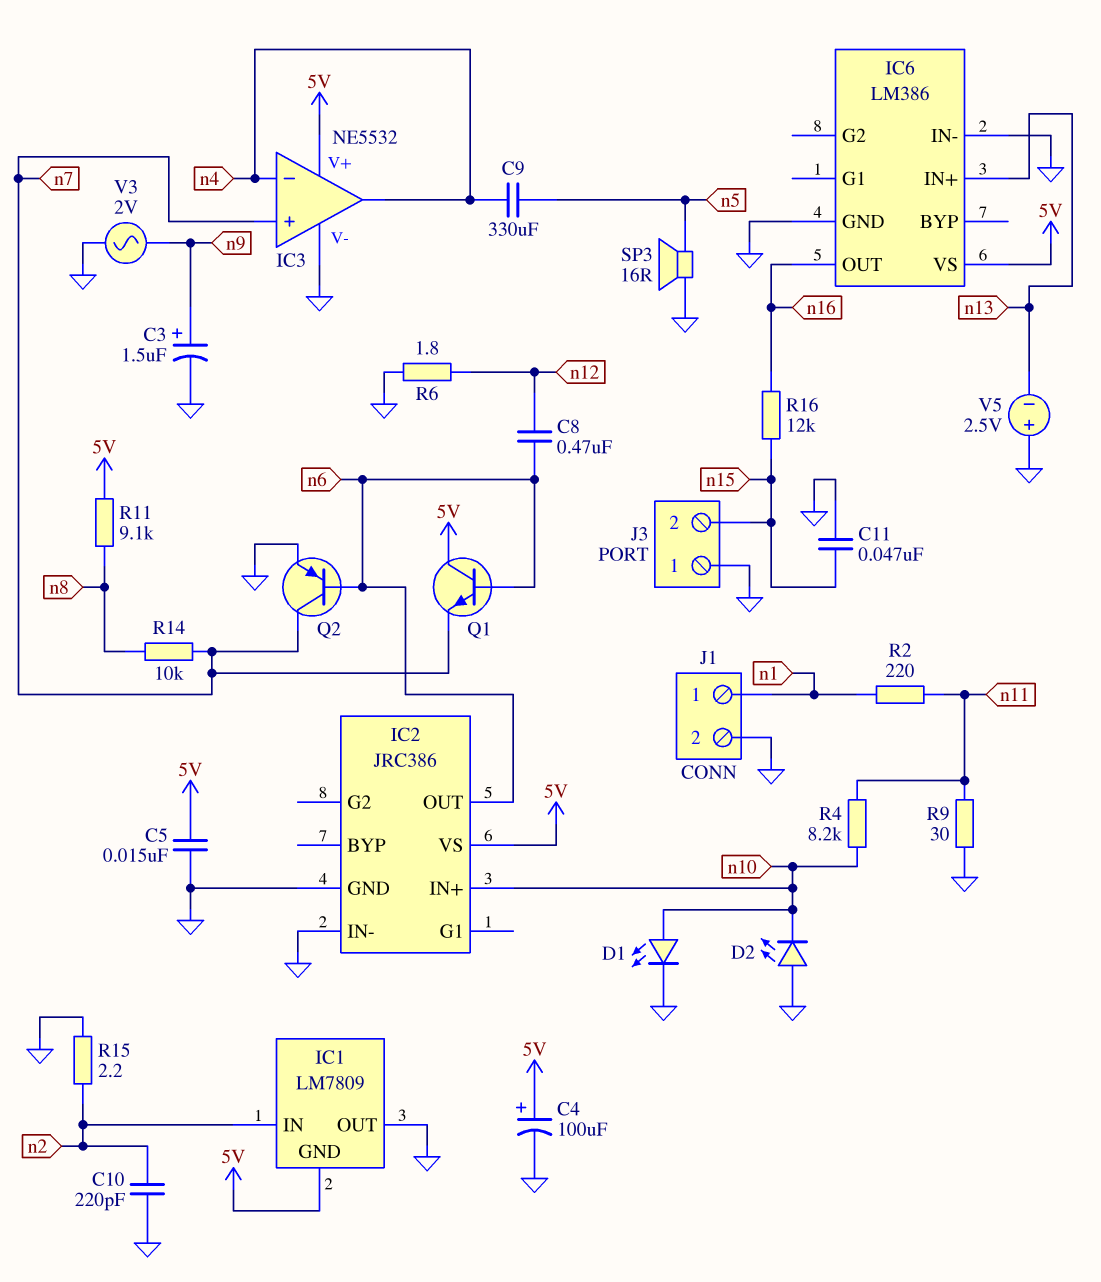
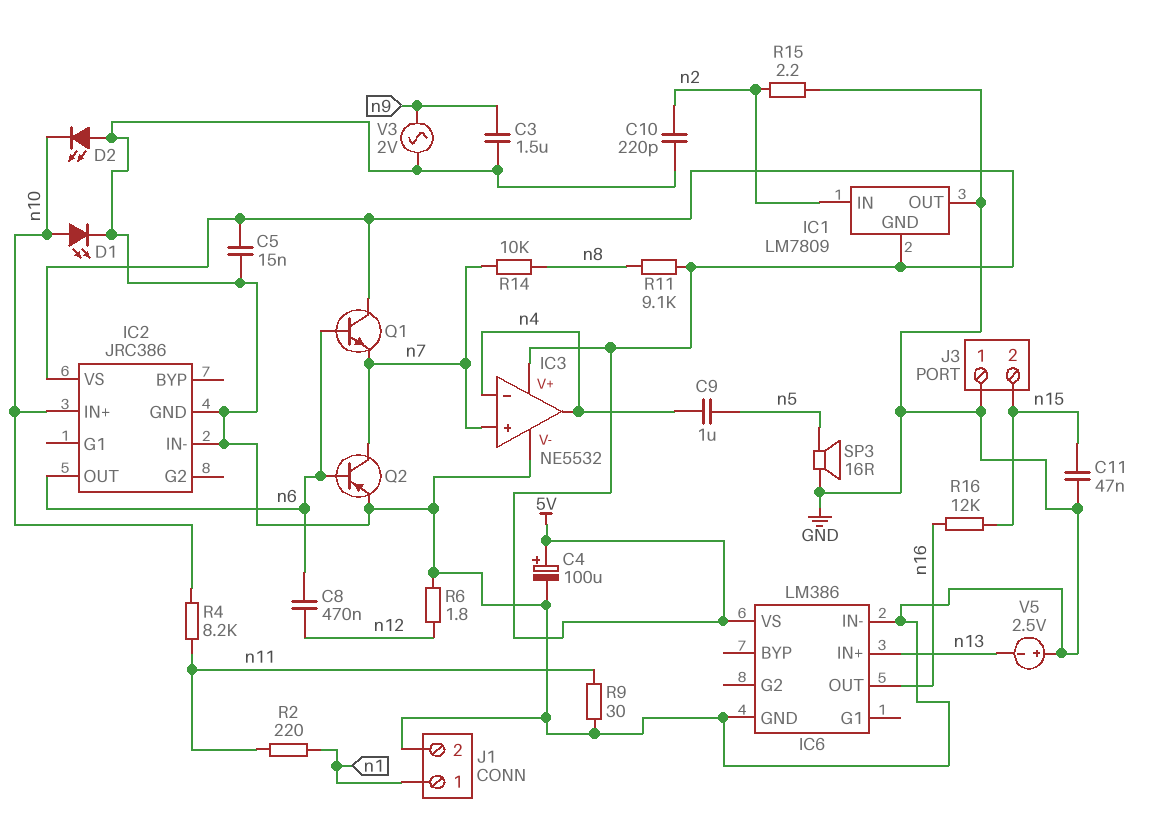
C3: 1.5uF (plus n9, minus GND) -> 1.5uF (GND, n9)
C9: 330uF (n4, n5) -> 1uF (n4, n5)

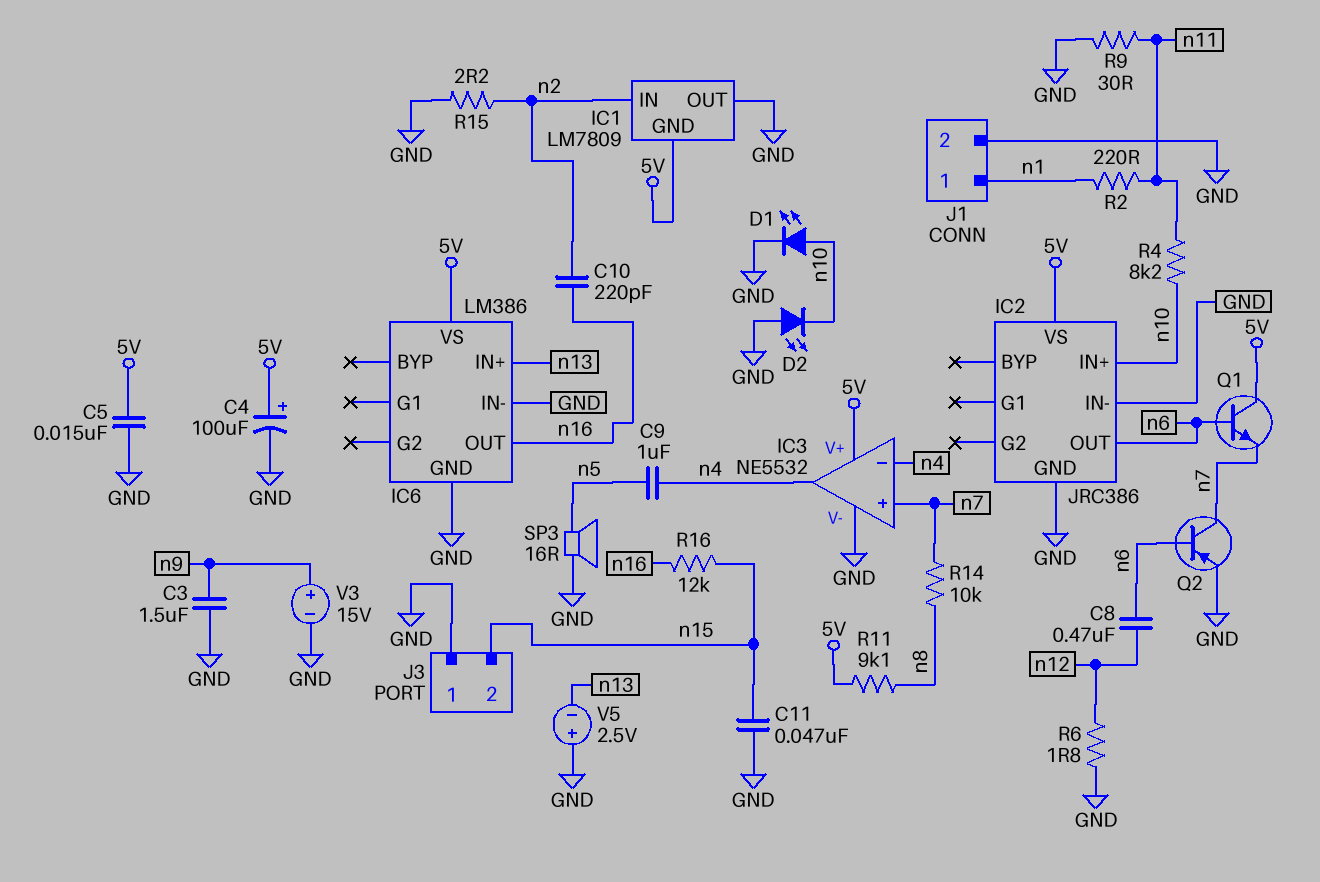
C10: 220pF (GND, n2) -> 220pF (n2, n16)
V3: AC 2V (GND, n9) -> 15V (plus n9, minus GND)

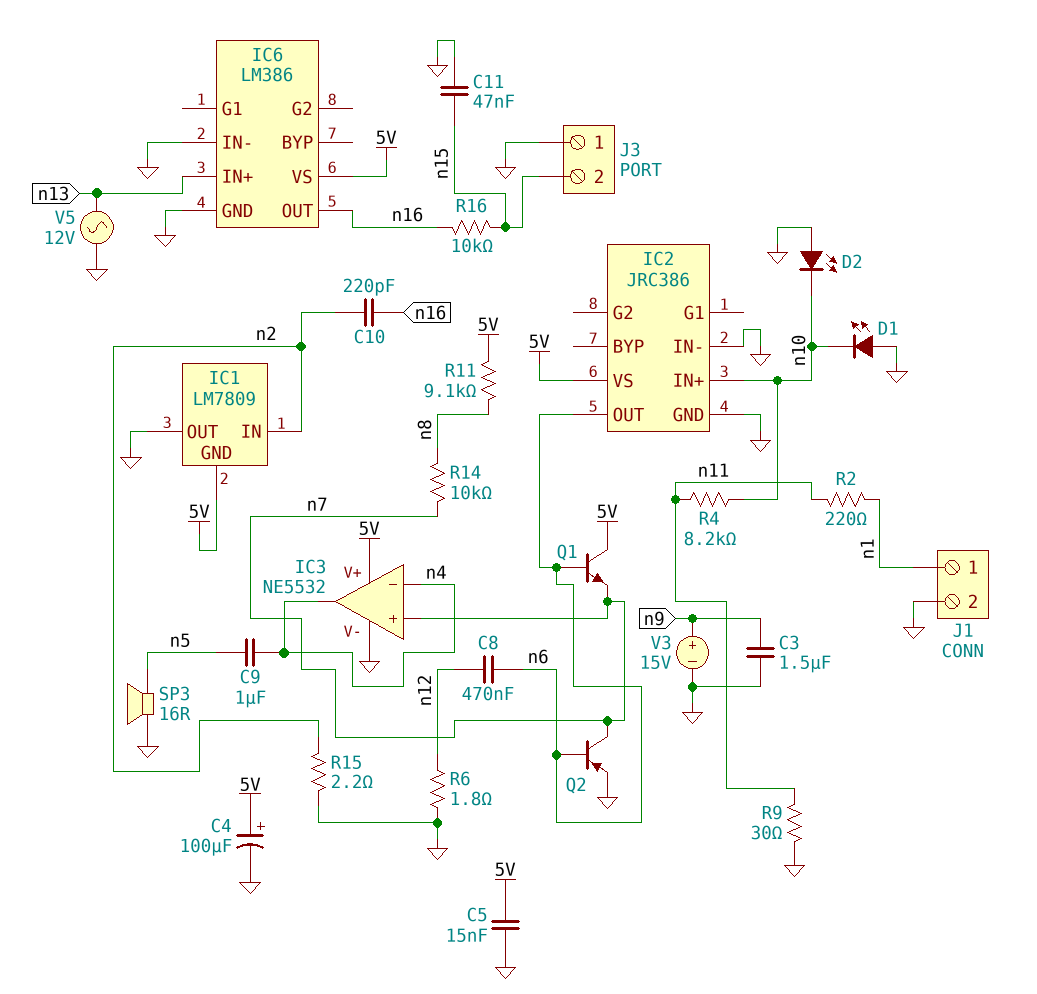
D1: LED (A n10, K GND) -> LED (A GND, K n10)
R16: 12k (n15, n16) -> 10k (n15, n16)
V5: 2.5V (plus GND, minus n13) -> AC 12V (GND, n13)

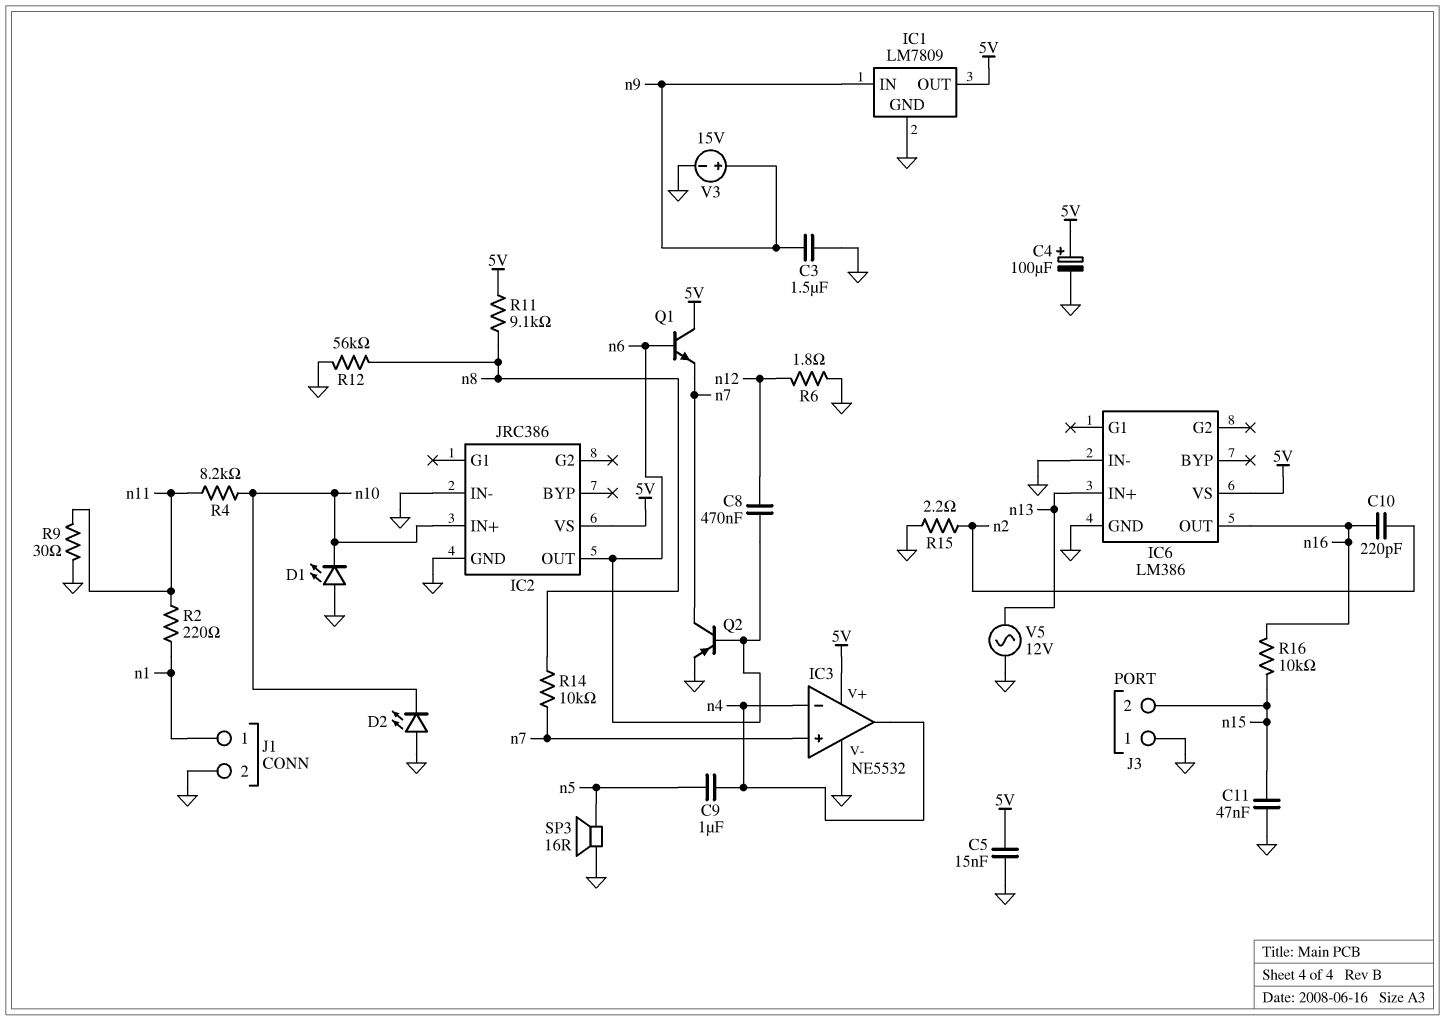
IC1 pin GND: 5V -> GND
IC1 pin IN: n2 -> n9
IC1 pin OUT: GND -> 5V
R12: none -> 56k (GND, n8)

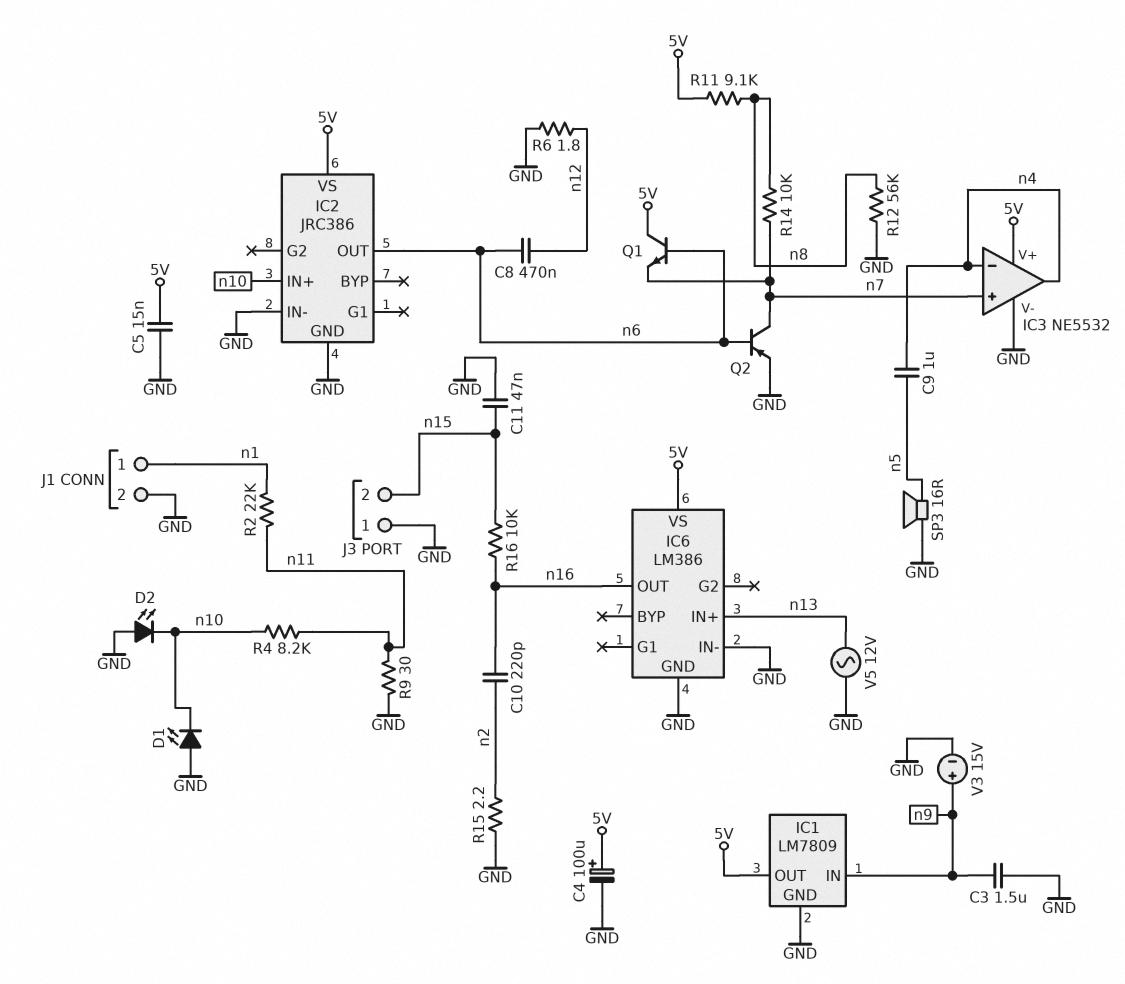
R2: 220 (n1, n11) -> 22k (n1, n11)

